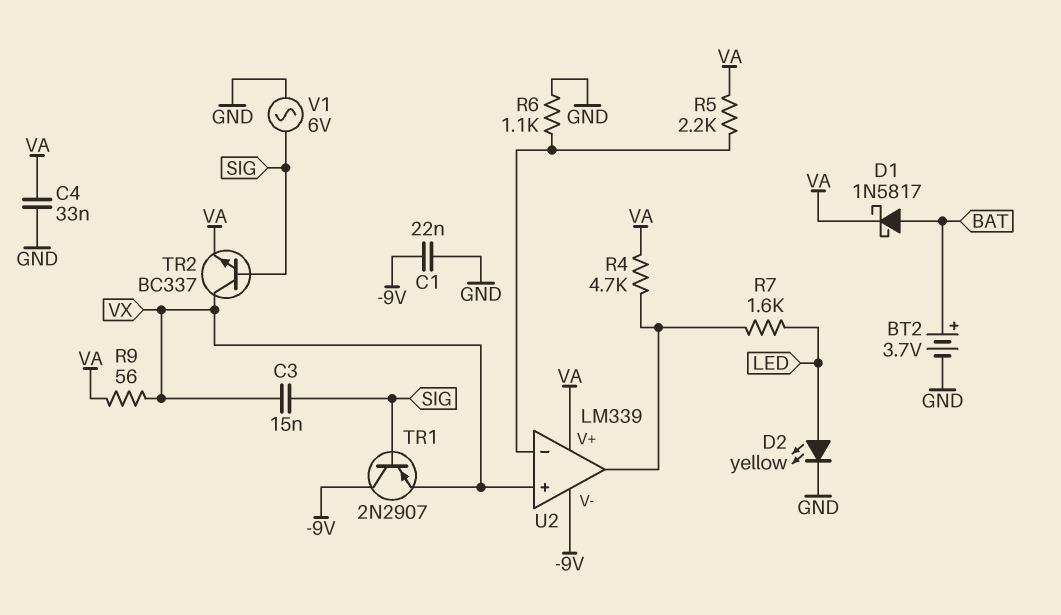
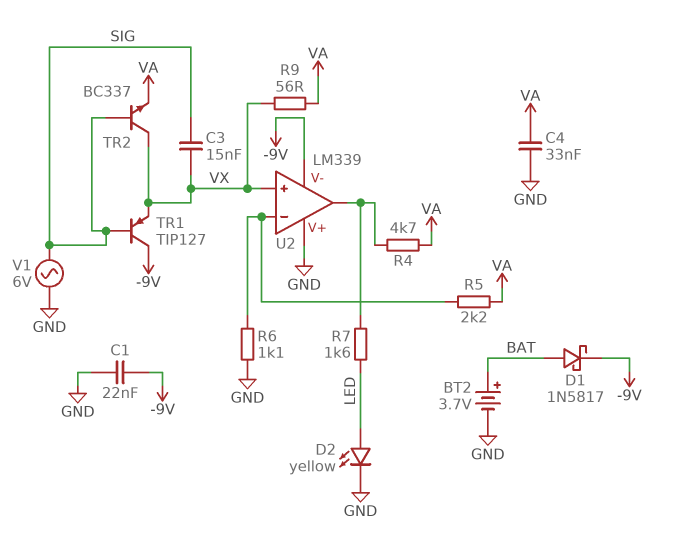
D1: schottky 1N5817 (A BAT, K VA) -> schottky 1N5817 (A BAT, K -9V)
TR1: PNP 2N2907 (B SIG, C -9V, E VX) -> PNP TIP127 (B SIG, C -9V, E VX)
U2 pin V+: VA -> GND

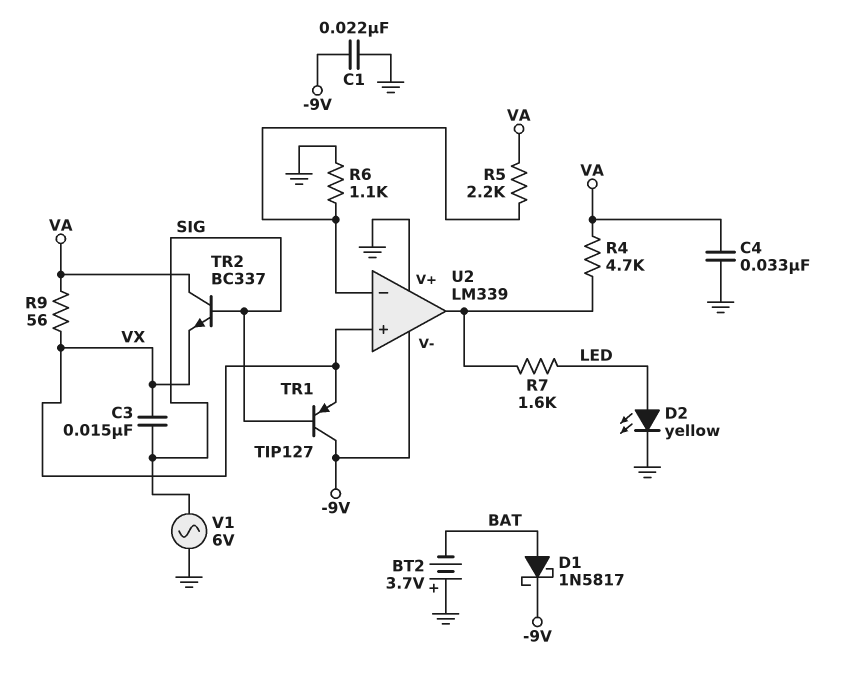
BT2: 3.7V (plus BAT, minus GND) -> 3.7V (plus GND, minus BAT)
TR2: NPN BC337 (B SIG, C VX, E VA) -> NPN BC337 (B SIG, C VA, E VX)

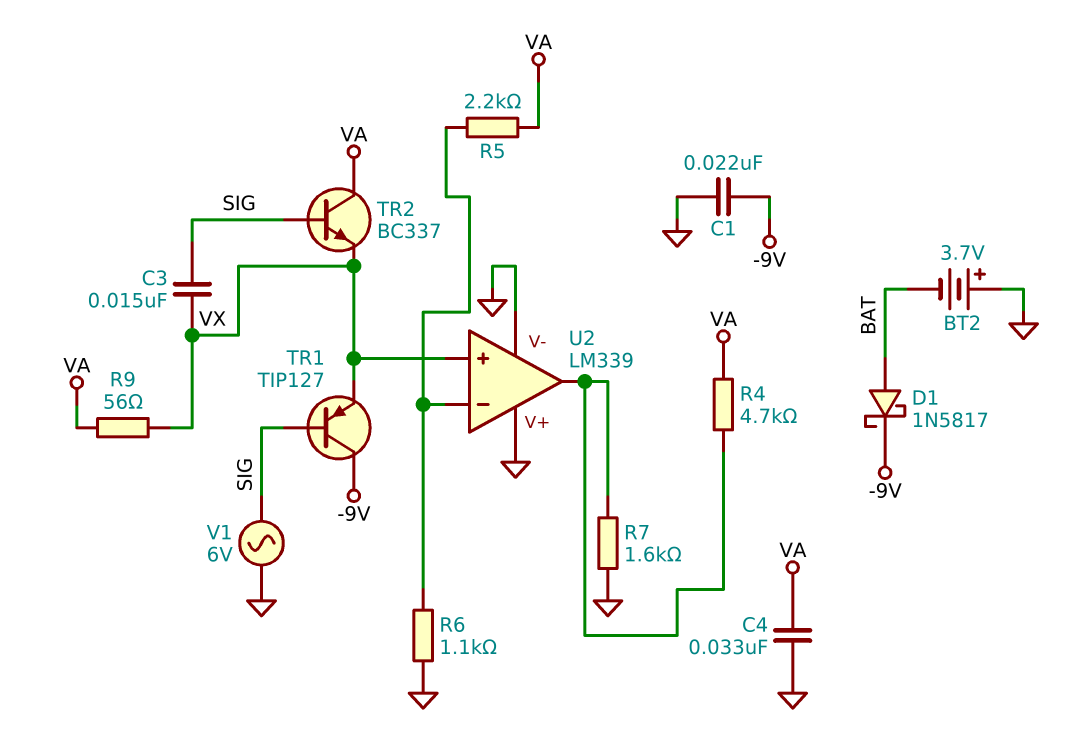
D2: LED yellow (A LED, K GND) -> none
R7: 1.6k (LED, U2/out) -> 1.6k (GND, U2/out)
U2 pin V-: -9V -> GND

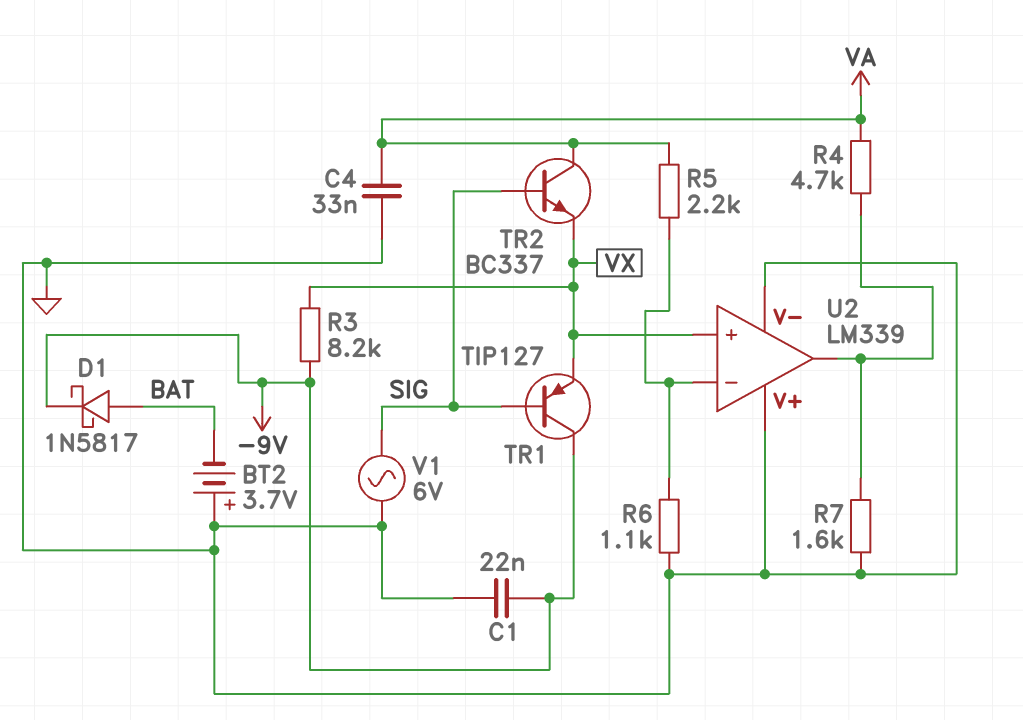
C3: 15nF (SIG, VX) -> none
R3: none -> 8.2k (-9V, VX)
R9: 56 (VA, VX) -> none

